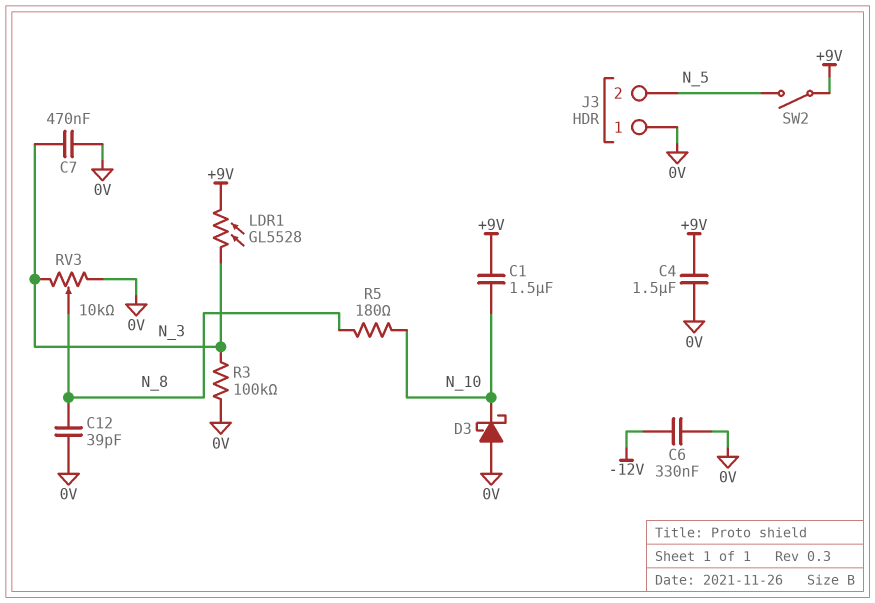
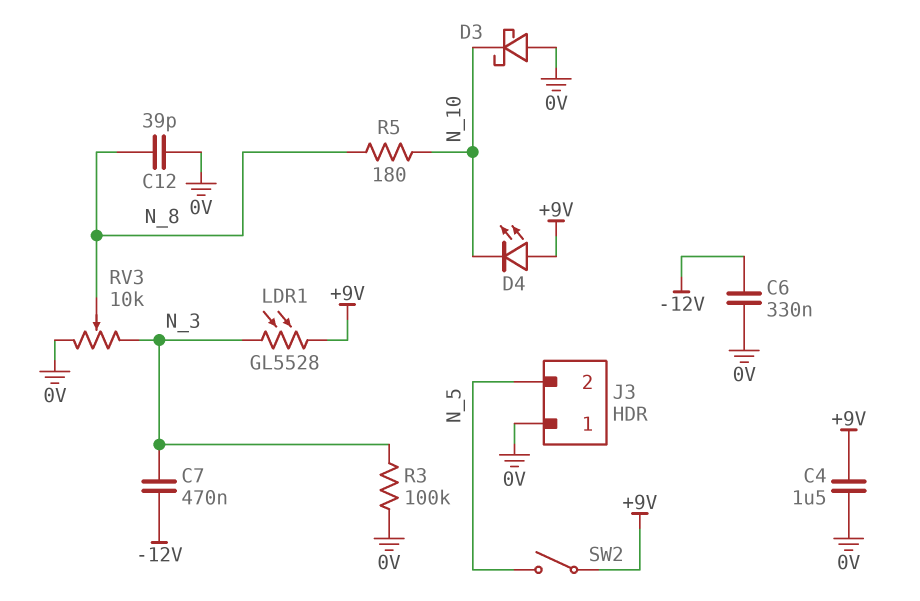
C1: 1.5uF (+9V, N_10) -> none
C7: 470nF (0V, N_3) -> 470nF (-12V, N_3)
D4: none -> LED (A +9V, K N_10)

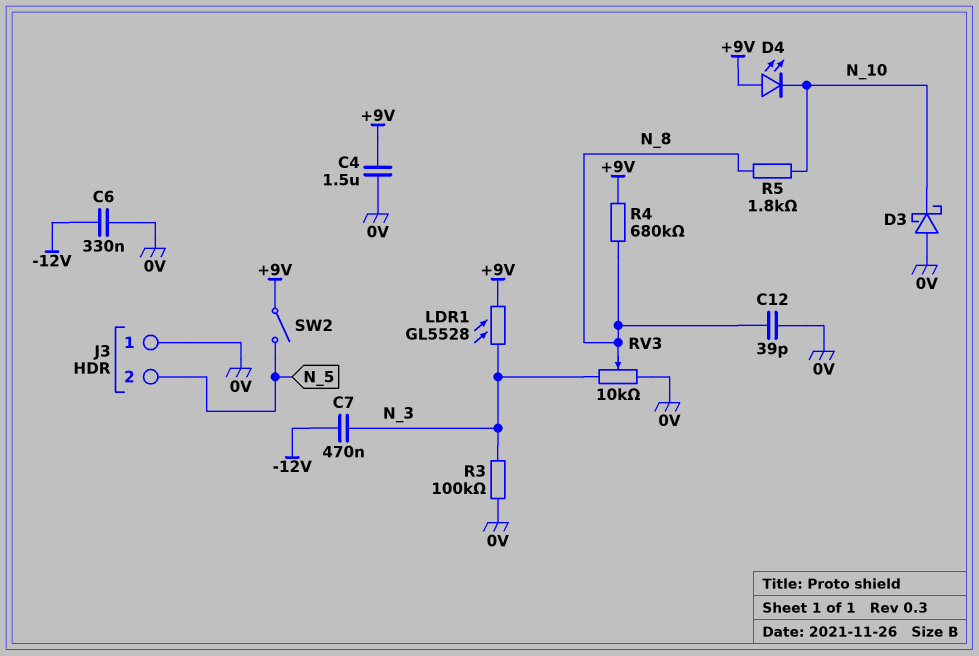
R4: none -> 680k (+9V, N_8)
R5: 180 (N_8, N_10) -> 1.8k (N_8, N_10)

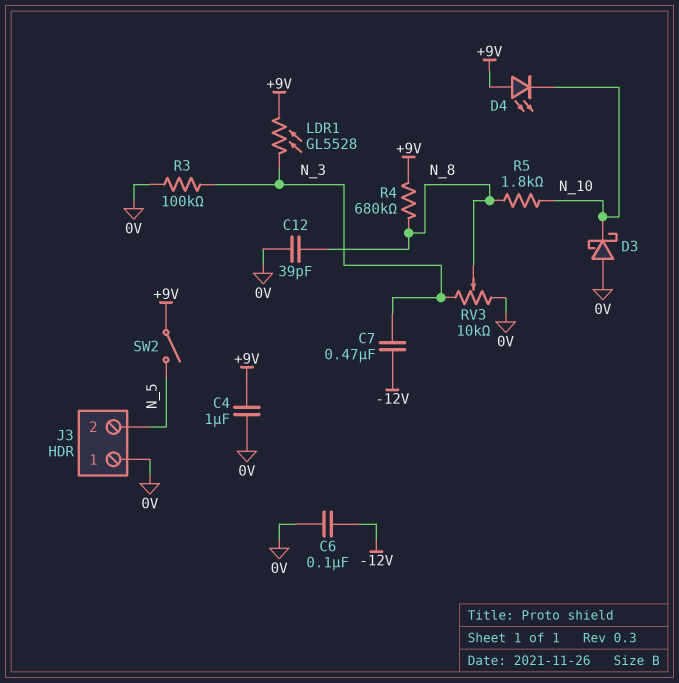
C4: 1.5uF (+9V, 0V) -> 1uF (+9V, 0V)
C6: 330nF (-12V, 0V) -> 100nF (-12V, 0V)

